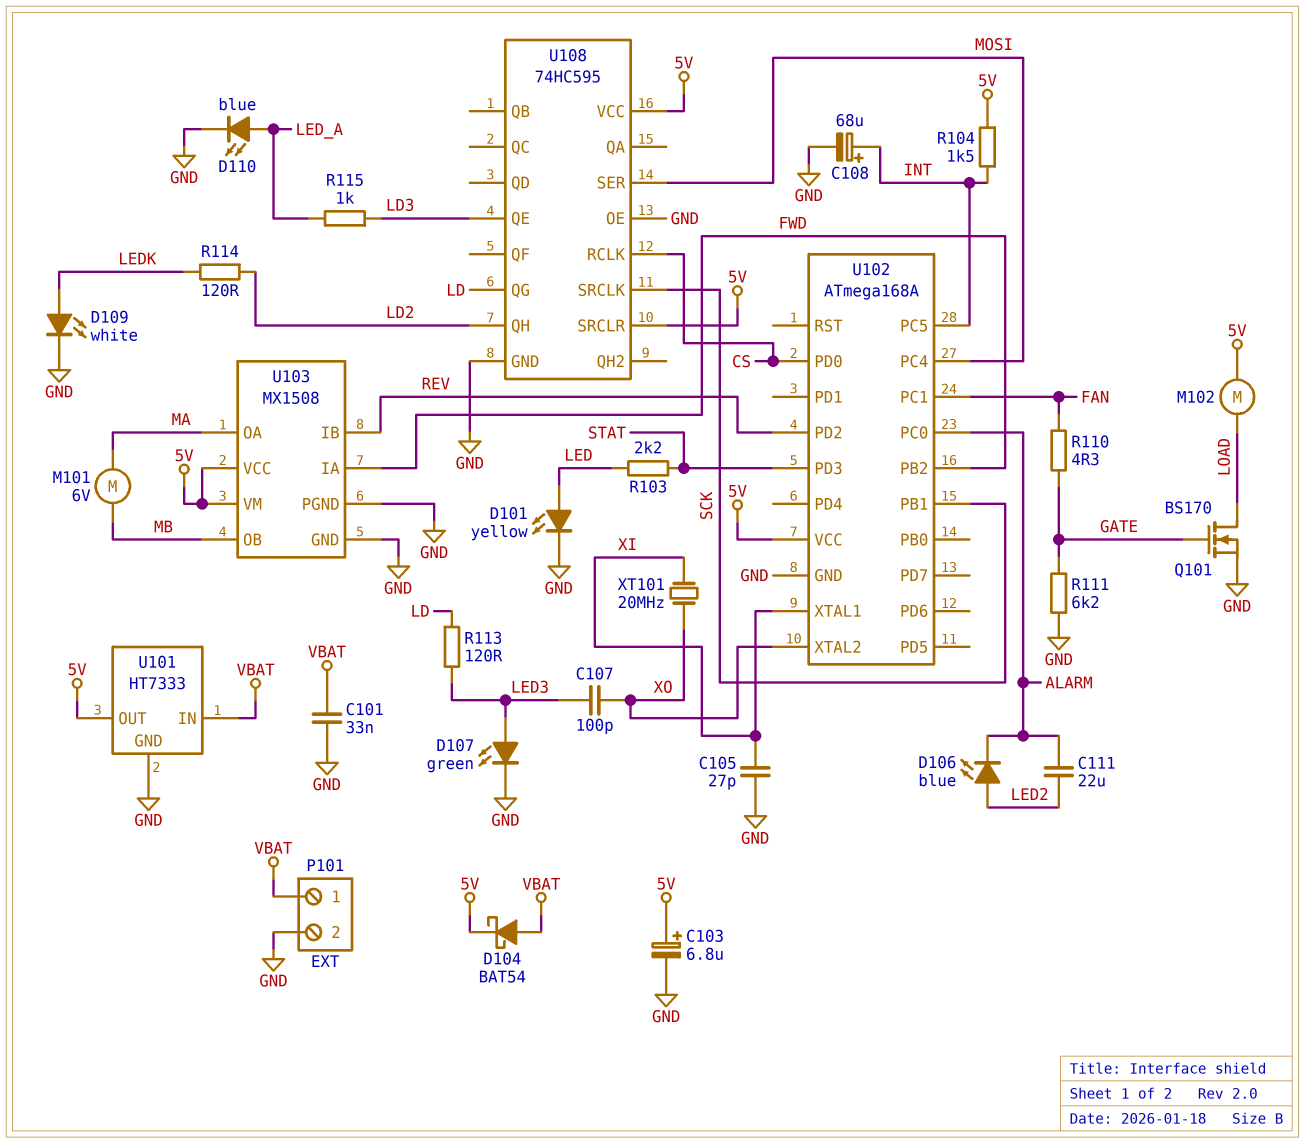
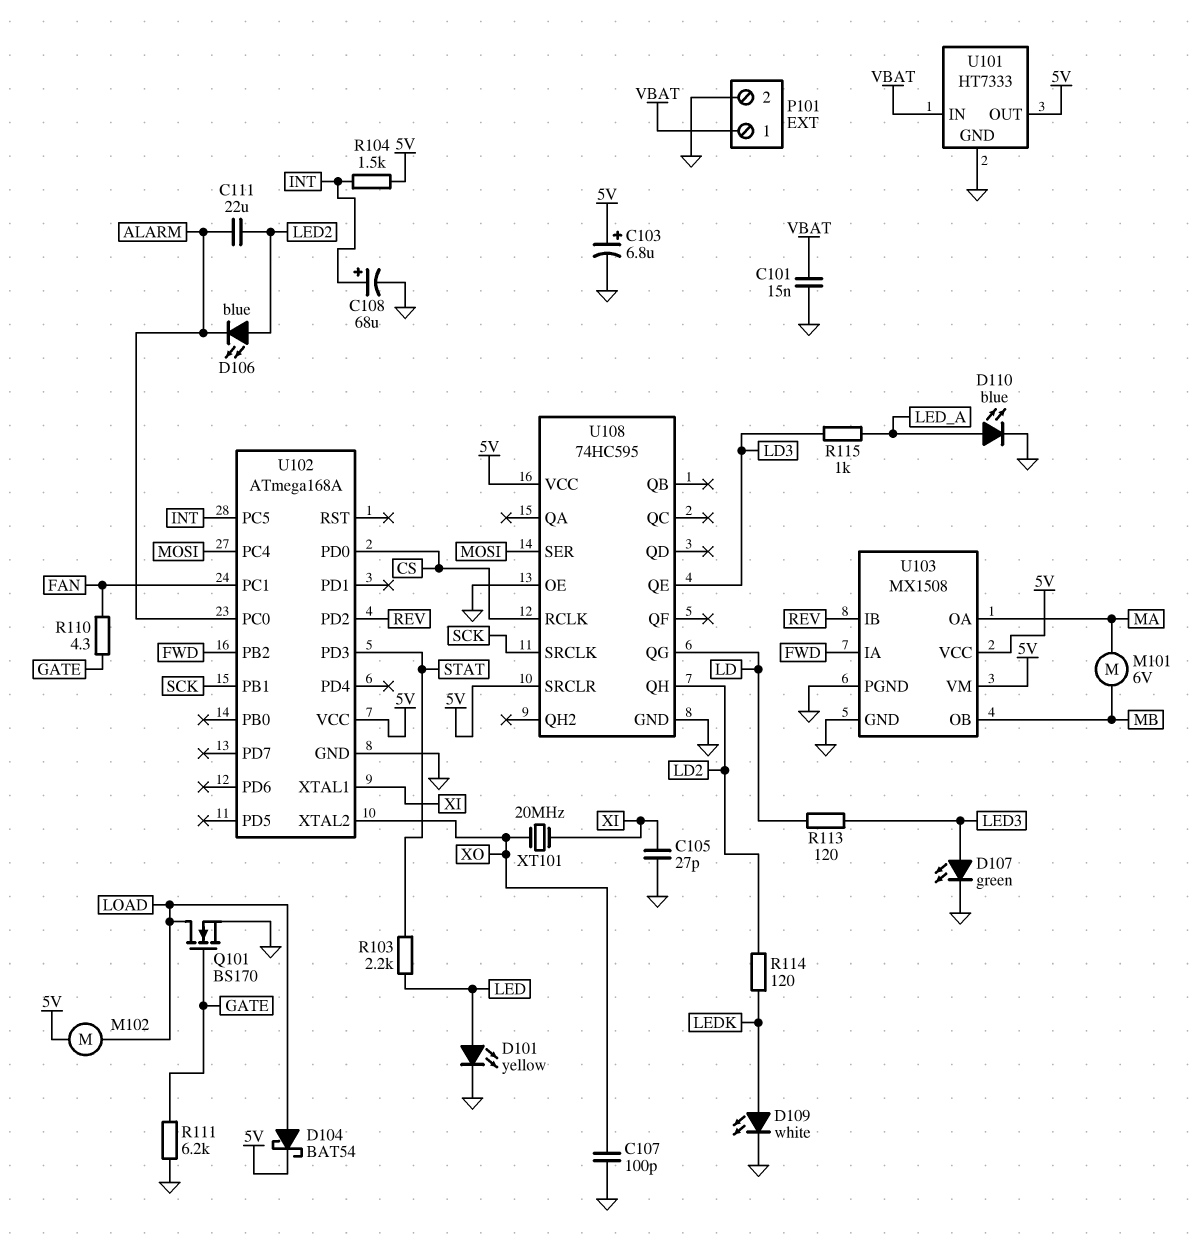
C101: 33nF (GND, VBAT) -> 15nF (GND, VBAT)
C107: 100pF (LED3, XO) -> 100pF (GND, XO)
D104: schottky BAT54 (A VBAT, K 5V) -> schottky BAT54 (A LOAD, K 5V)

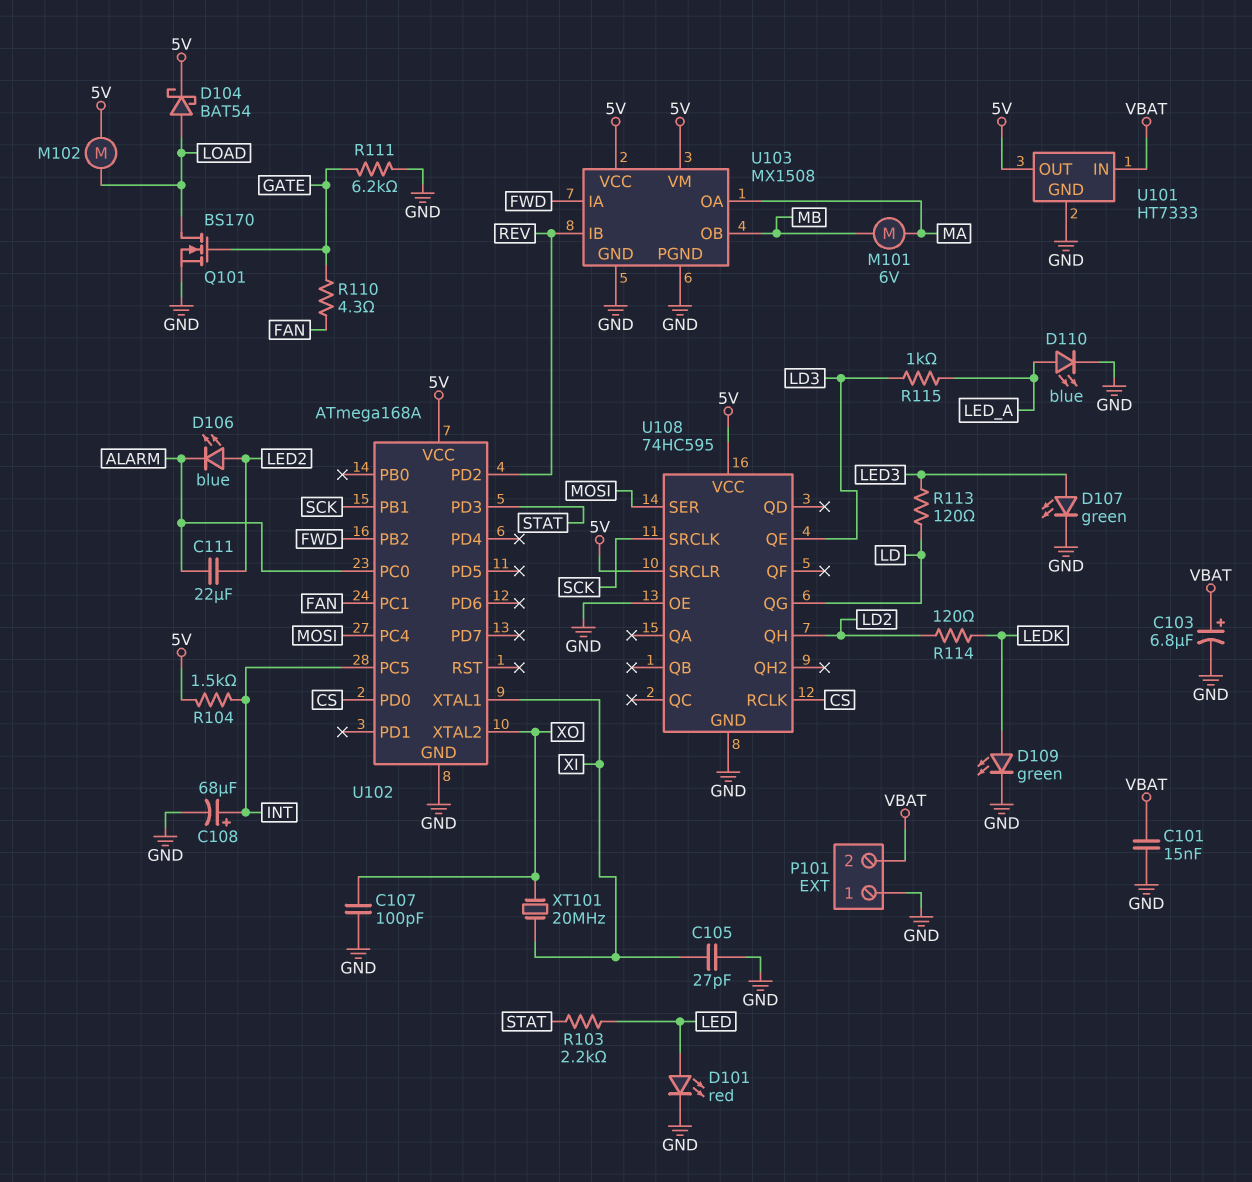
C103: 6.8uF (plus 5V, minus GND) -> 6.8uF (plus VBAT, minus GND)
D101: LED yellow (A LED, K GND) -> LED red (A LED, K GND)
D109: LED white (A LEDK, K GND) -> LED green (A LEDK, K GND)
P101 pin 1: VBAT -> GND
P101 pin 2: GND -> VBAT

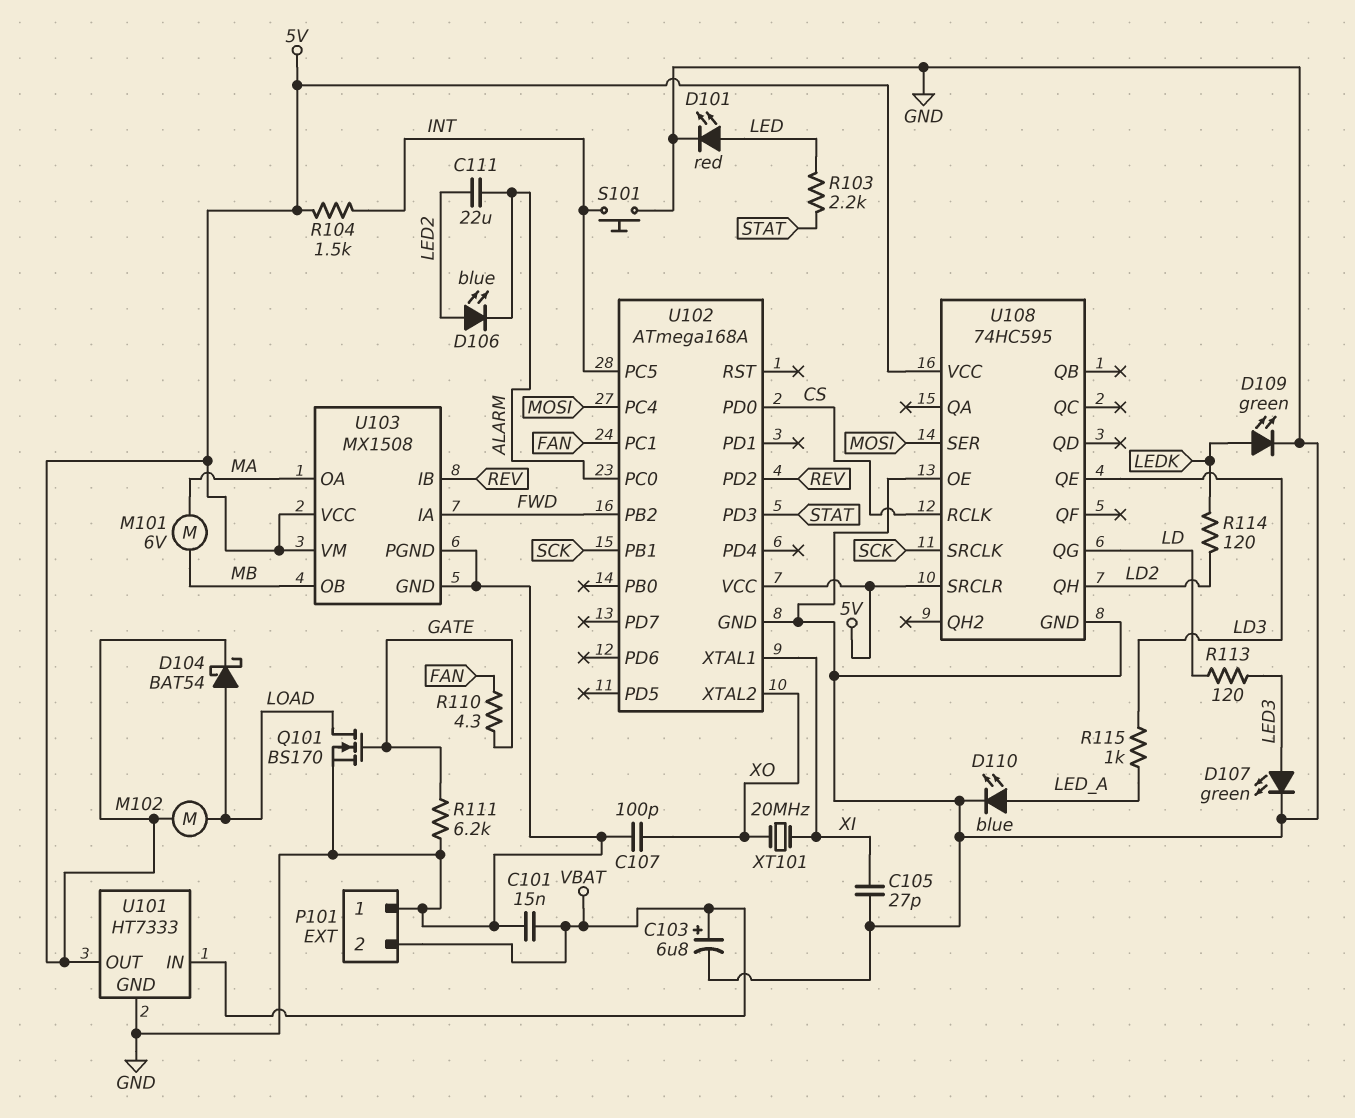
C108: 68uF (plus INT, minus GND) -> none
S101: none -> button (GND, INT)

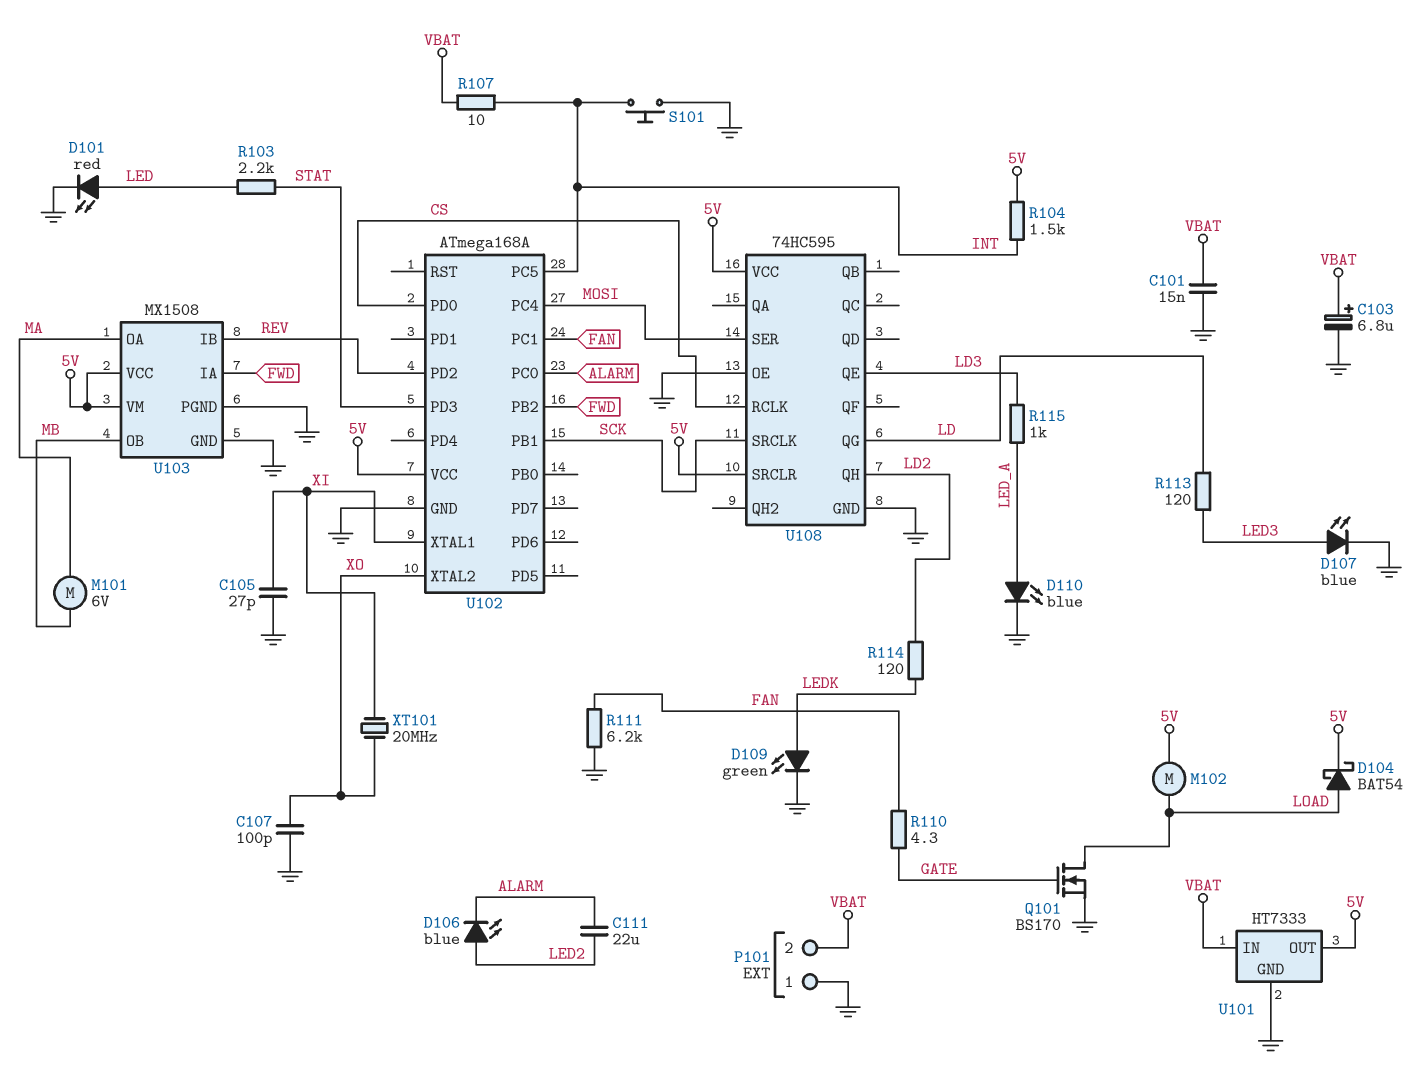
D107: LED green (A LED3, K GND) -> LED blue (A LED3, K GND)
R107: none -> 10 (INT, VBAT)
R111: 6.2k (GATE, GND) -> 6.2k (FAN, GND)

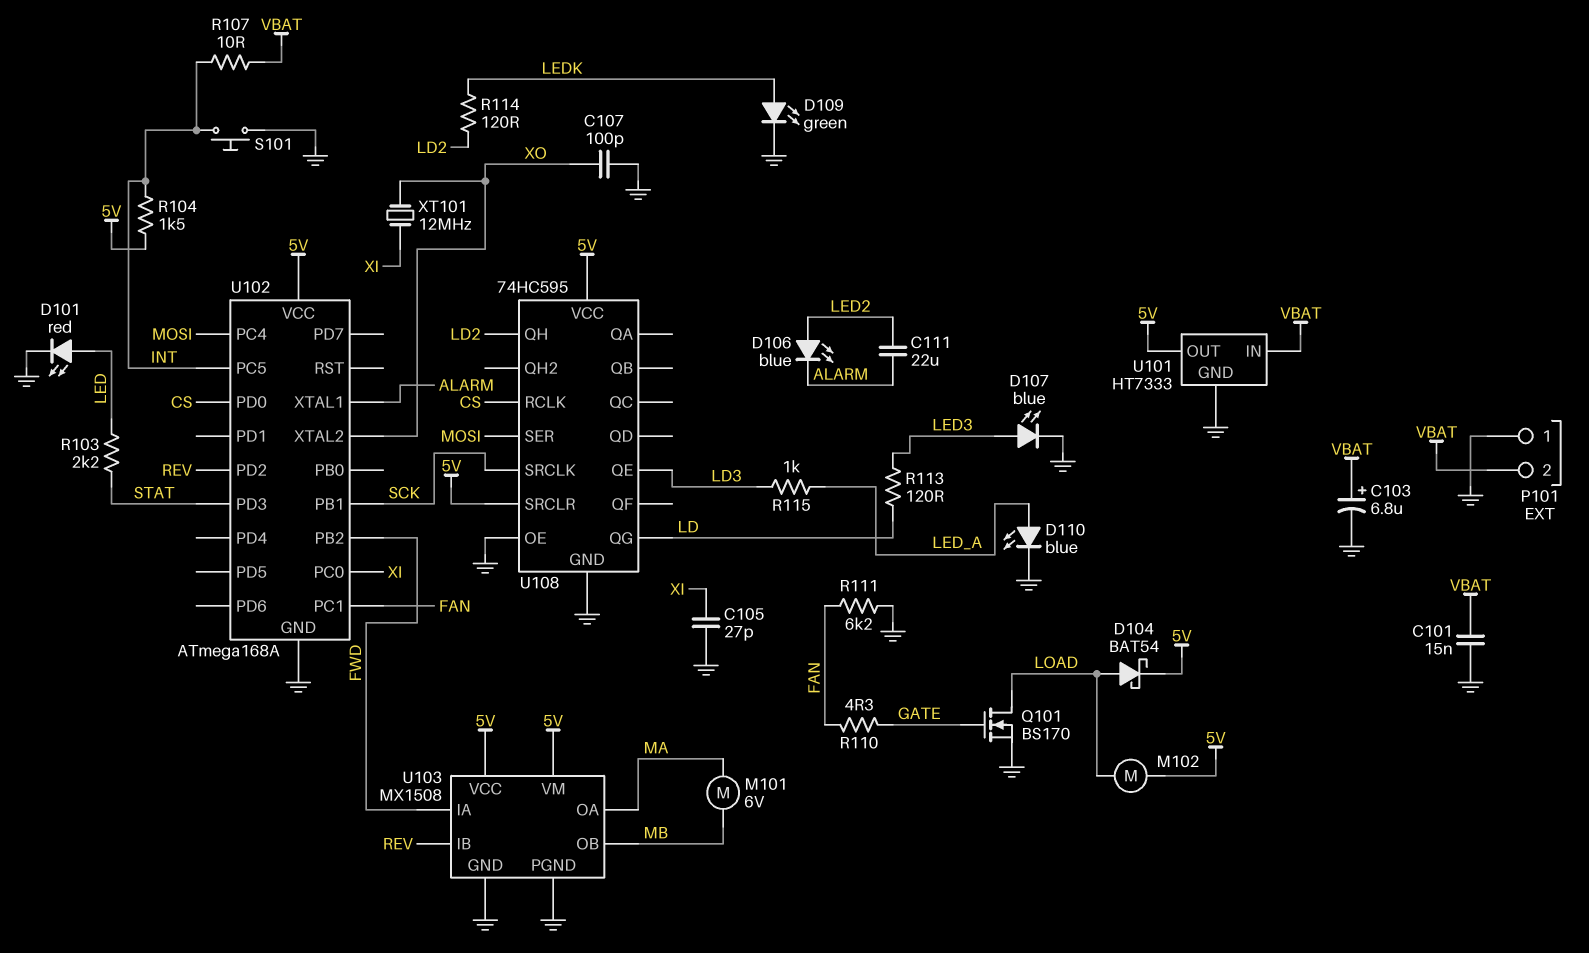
U102 pin PC0: ALARM -> XI
U102 pin XTAL1: XI -> ALARM
XT101: 20MHz (XI, XO) -> 12MHz (XI, XO)

